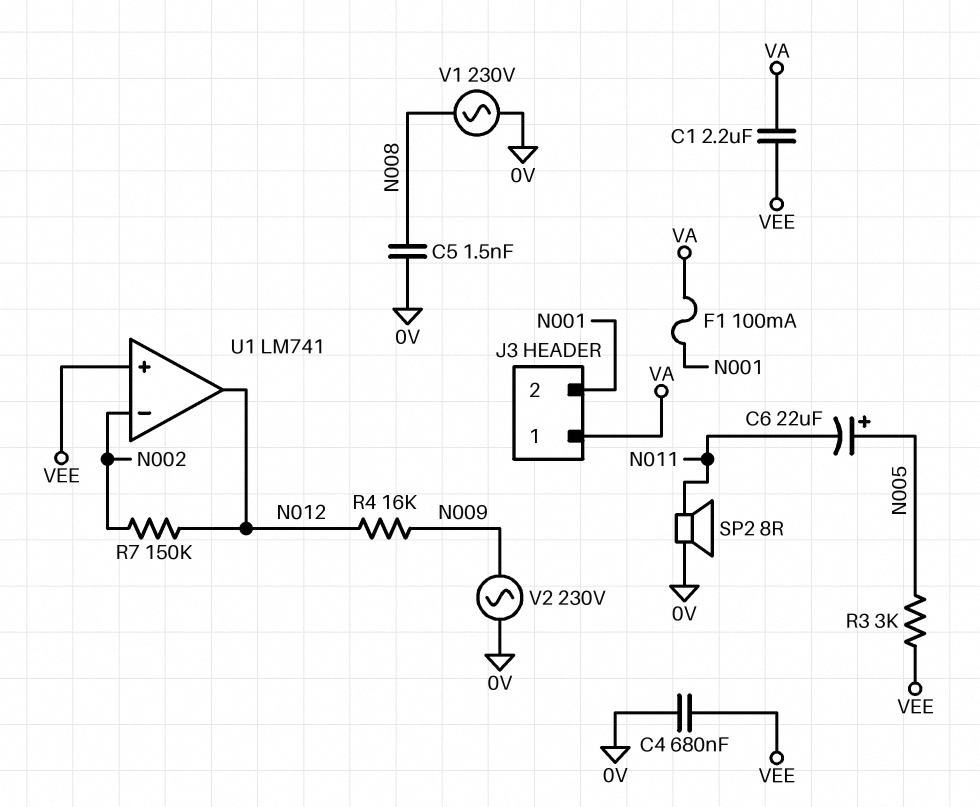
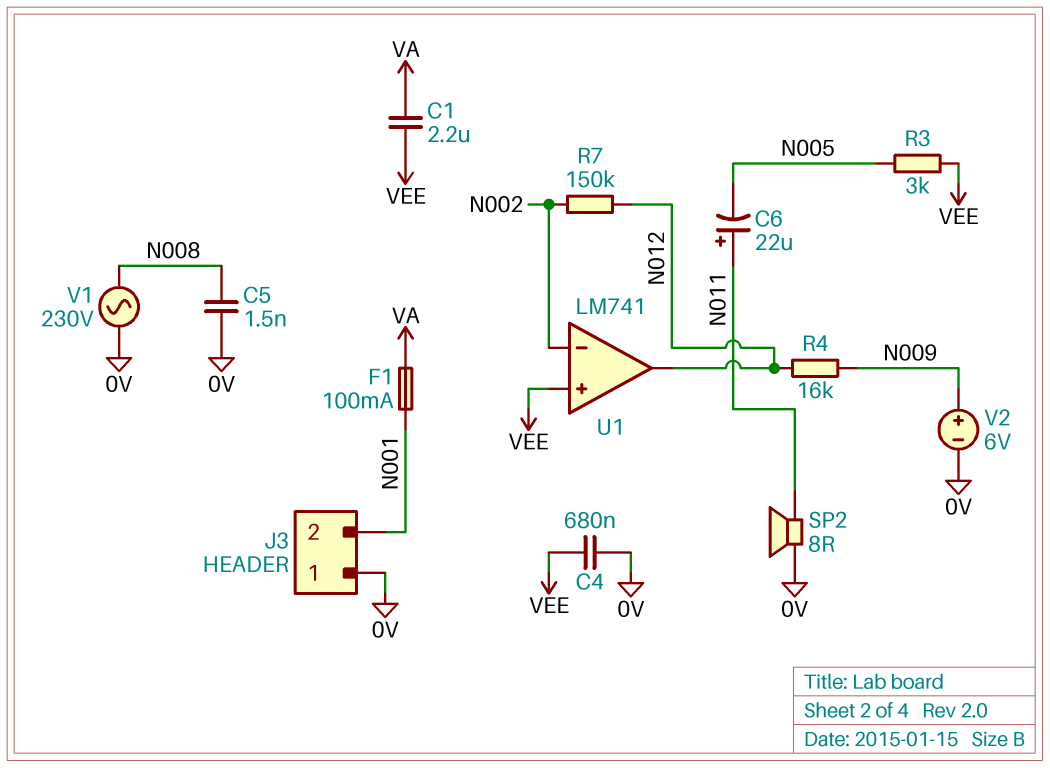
C6: 22uF (plus N005, minus N011) -> 22uF (plus N011, minus N005)
J3 pin 1: VA -> 0V
V2: AC 230V (0V, N009) -> 6V (plus N009, minus 0V)

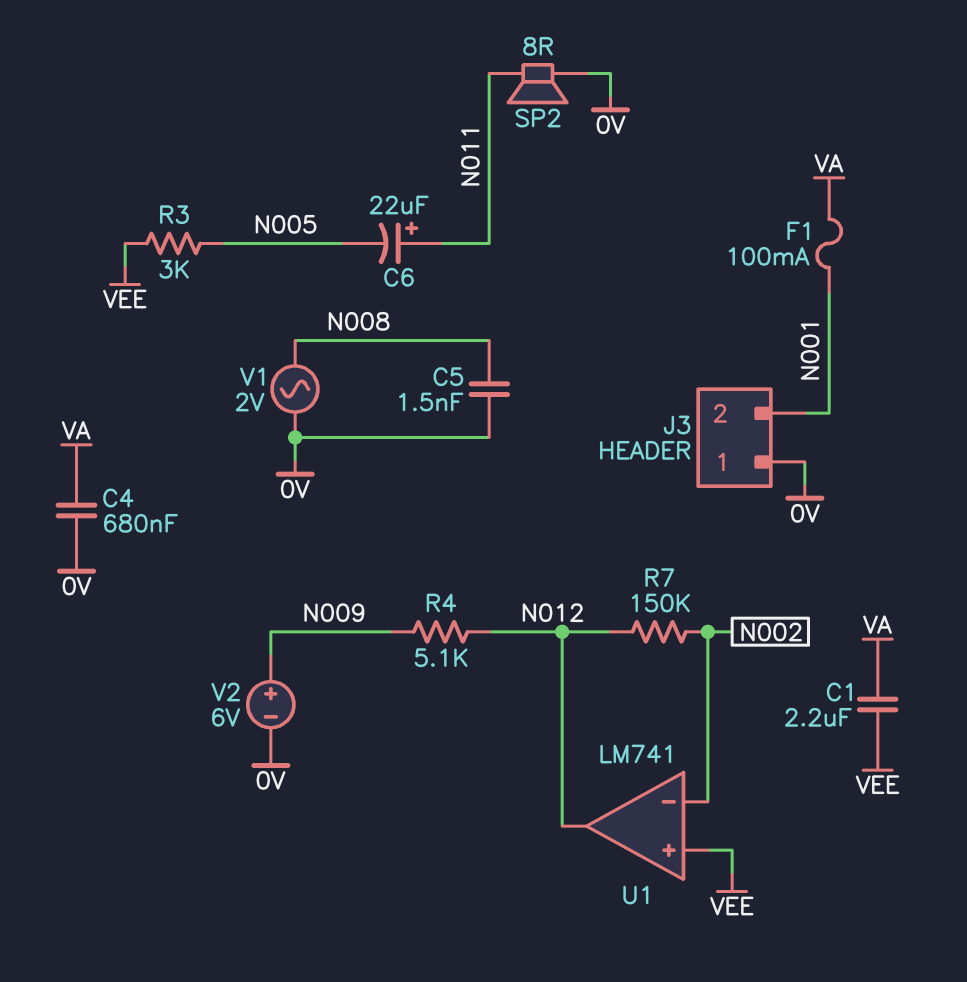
C4: 680nF (0V, VEE) -> 680nF (0V, VA)
R4: 16k (N009, N012) -> 5.1k (N009, N012)
V1: AC 230V (0V, N008) -> AC 2V (0V, N008)

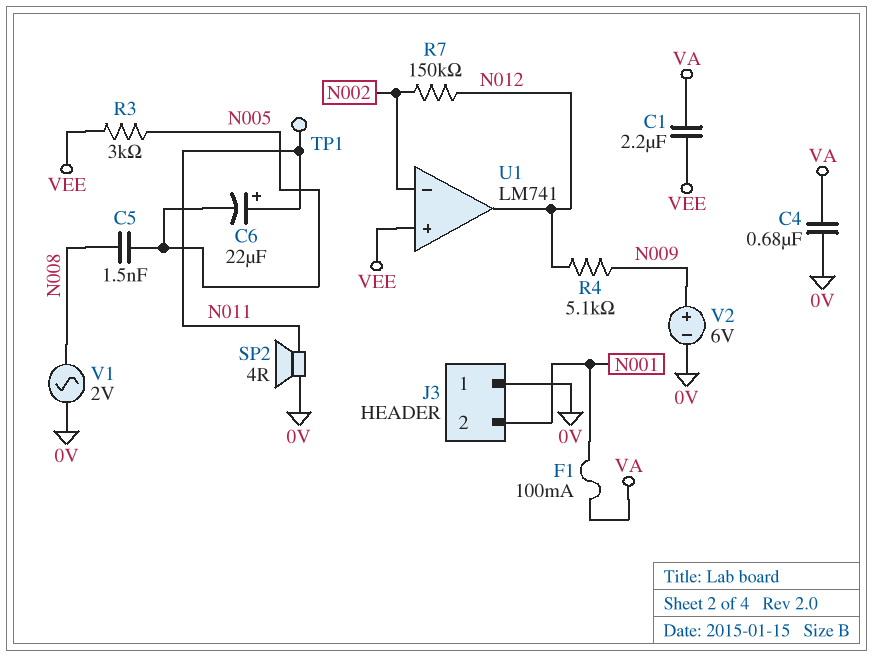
C5: 1.5nF (0V, N008) -> 1.5nF (N005, N008)
SP2: speaker 8R (0V, N011) -> speaker 4R (0V, N011)
TP1: none -> test point (N011)

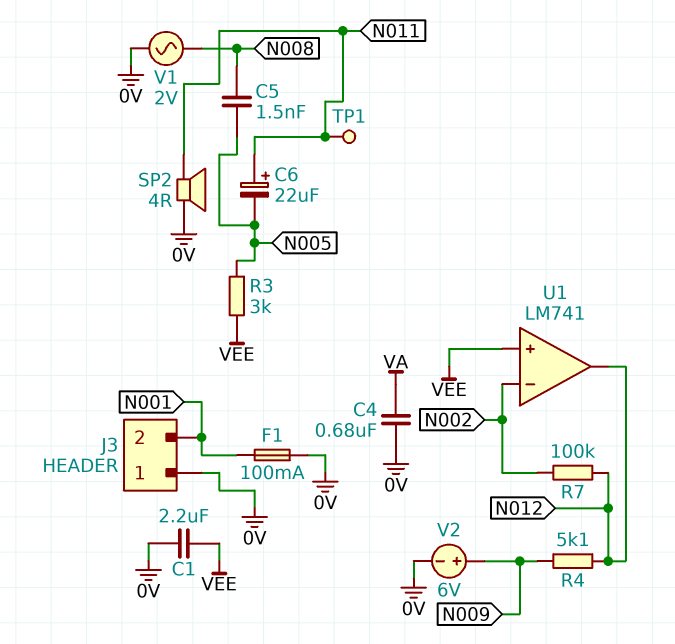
C1: 2.2uF (VA, VEE) -> 2.2uF (0V, VEE)
F1: 100mA (N001, VA) -> 100mA (0V, N001)
R7: 150k (N002, N012) -> 100k (N002, N012)

